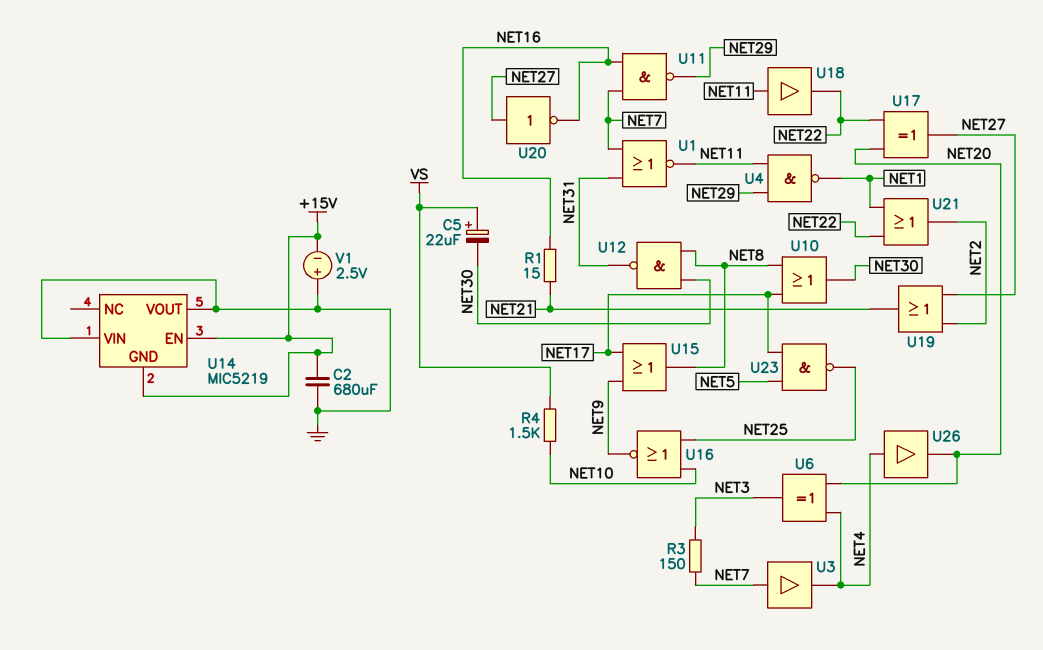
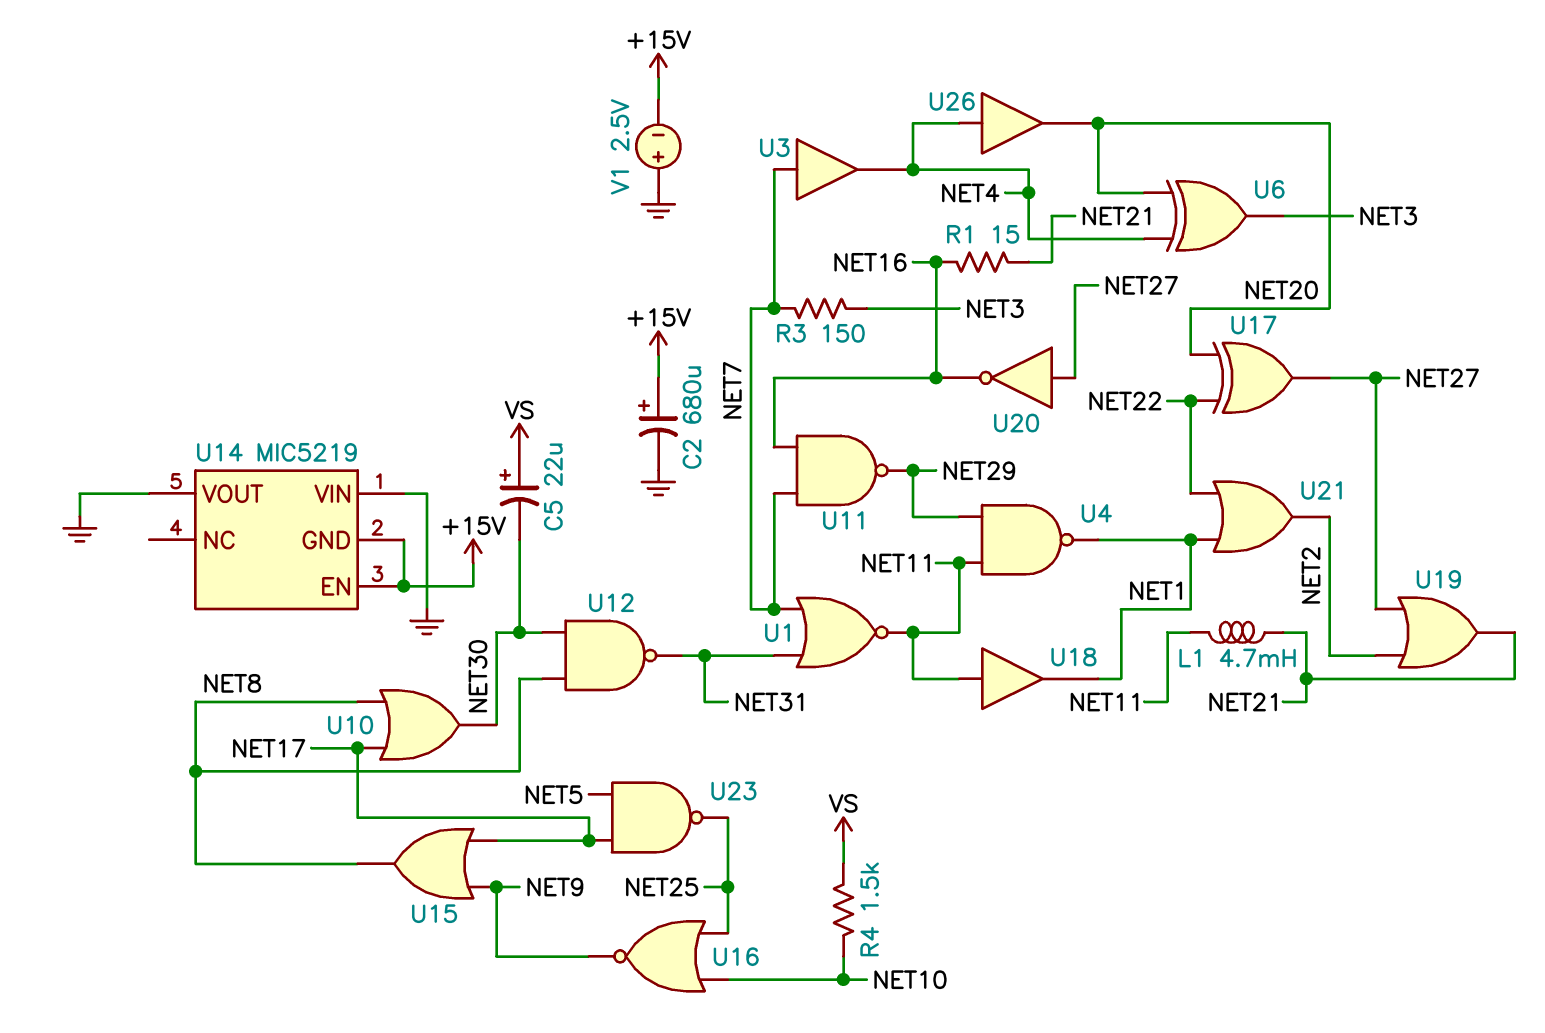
C2: 680uF (+15V, GND) -> 680uF (plus +15V, minus GND)
L1: none -> 4.7mH (NET11, NET21)
U18: buffer (in NET11, out NET22) -> buffer (in NET11, out NET1)

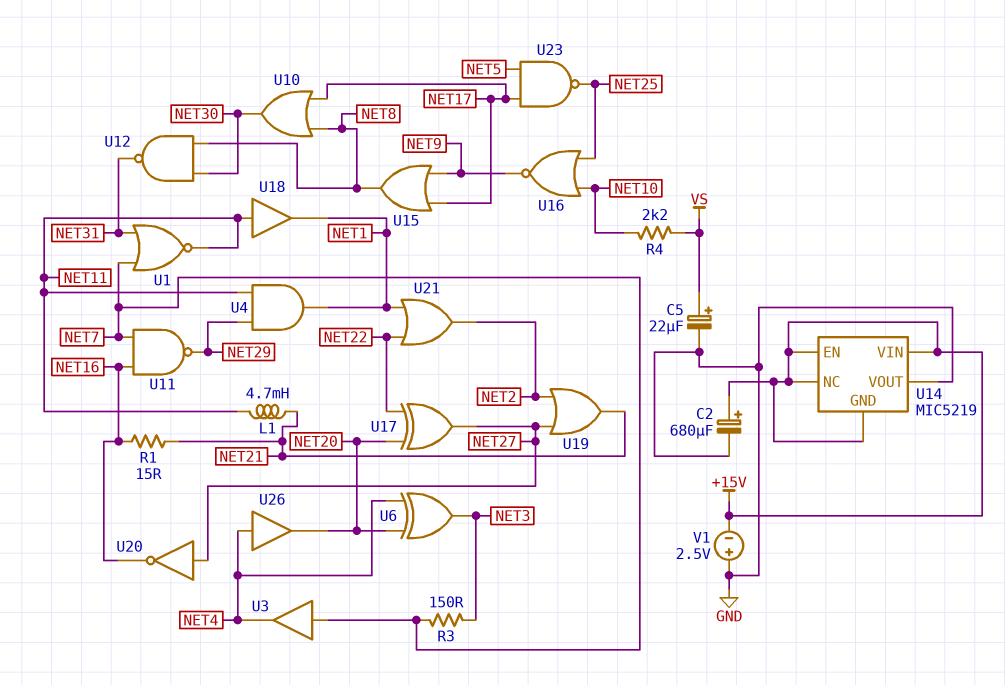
C5: 22uF (plus VS, minus NET30) -> 22uF (plus VS, minus GND)
R4: 1.5k (NET10, VS) -> 2.2k (NET10, VS)
U4: NAND (in NET11, in NET29, out NET1) -> AND (in NET11, in NET29, out NET1)
U14 pin NC: none -> +15V
U14 pin VIN: GND -> +15V

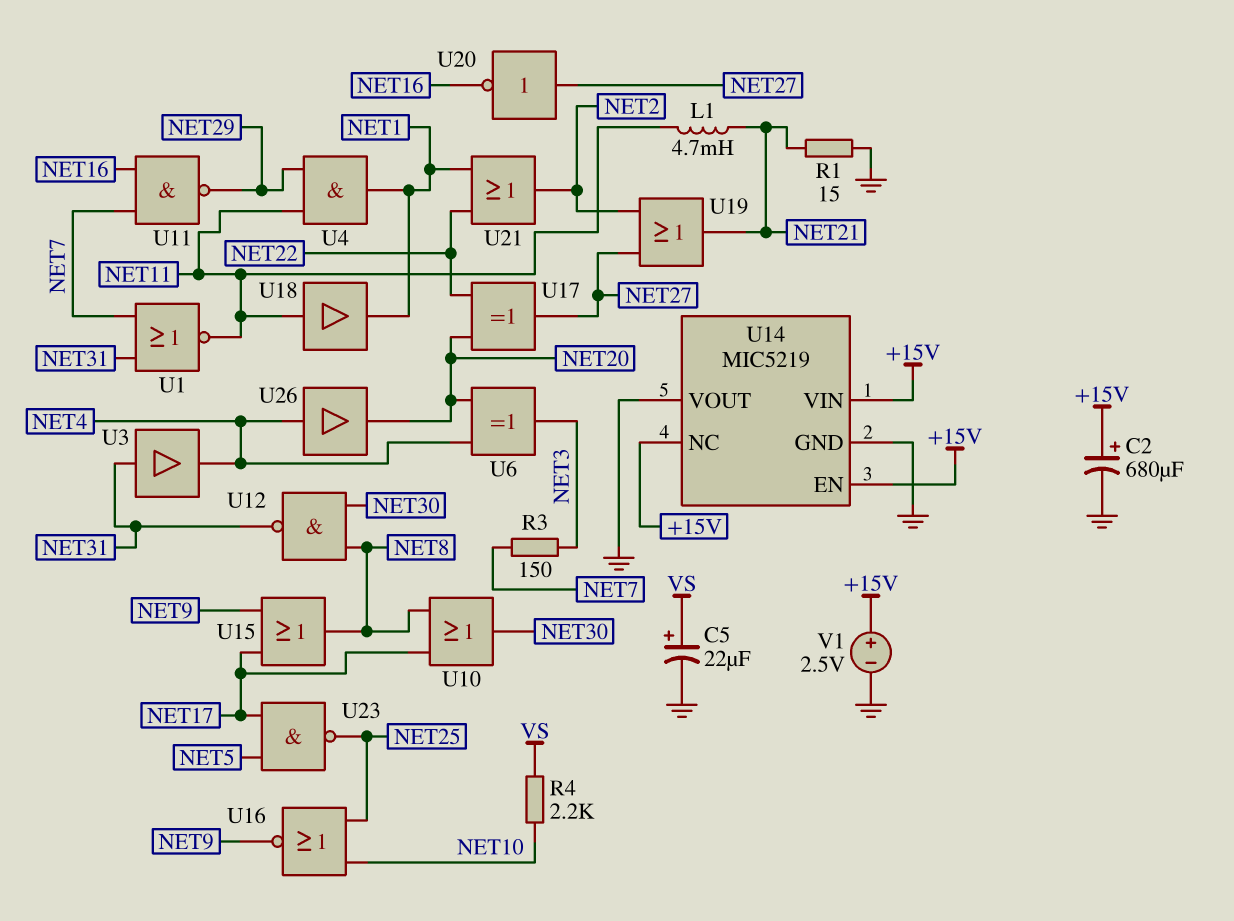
R1: 15 (NET16, NET21) -> 15 (GND, NET21)
U3: buffer (in NET7, out NET4) -> buffer (in NET31, out NET4)
U14 pin GND: +15V -> GND
V1: 2.5V (plus GND, minus +15V) -> 2.5V (plus +15V, minus GND)

